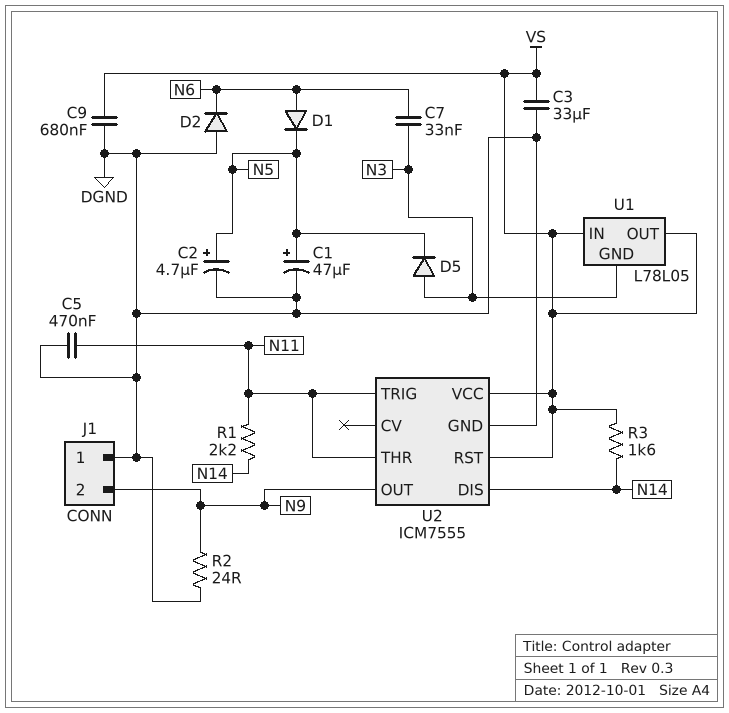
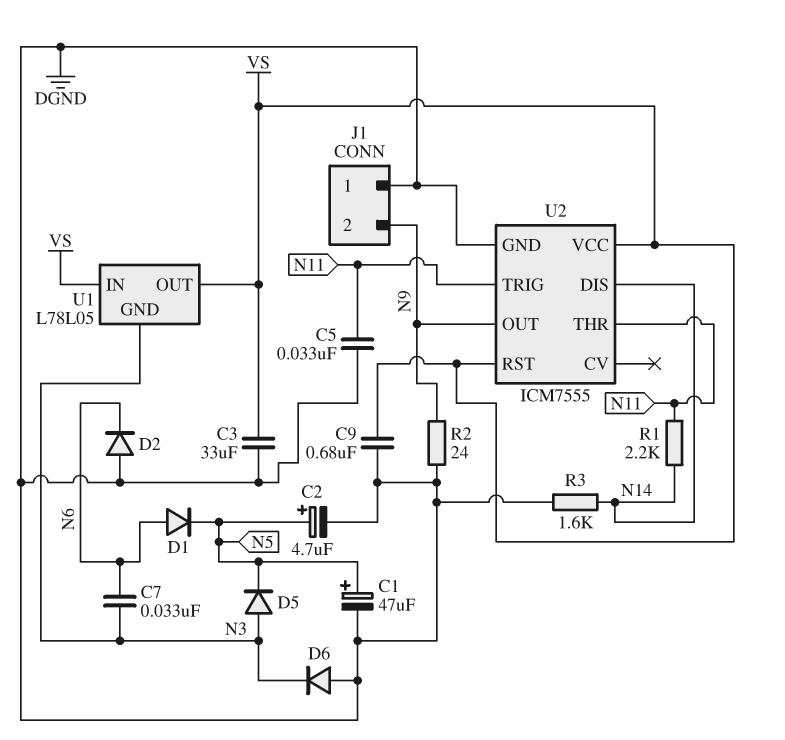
C5: 470nF (DGND, N11) -> 33nF (DGND, N11)
D6: none -> diode (A DGND, K N3)
R3: 1.6k (N14, VS) -> 1.6k (DGND, N14)

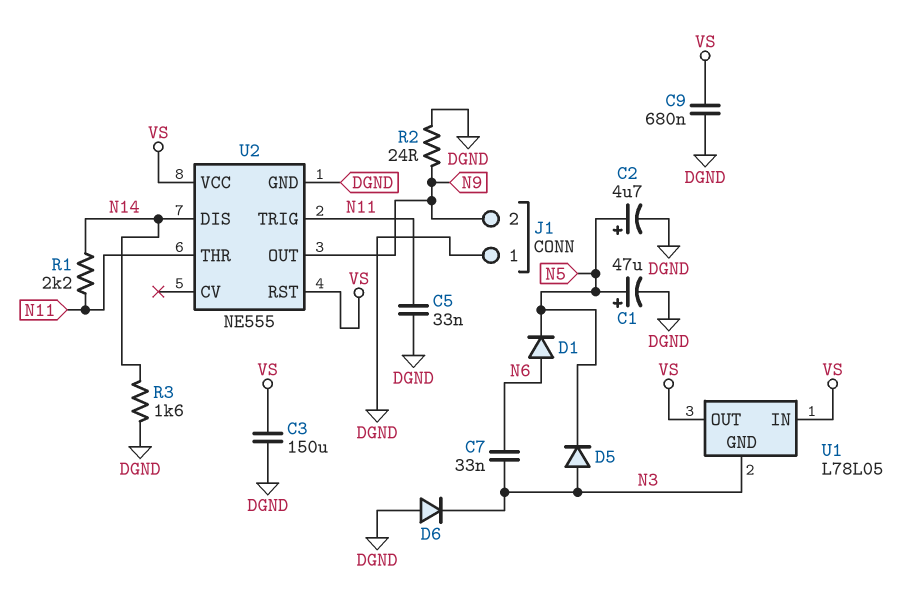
C3: 33uF (DGND, VS) -> 150uF (DGND, VS)
D2: diode (A DGND, K N6) -> none
U2: ICM7555 -> NE555

